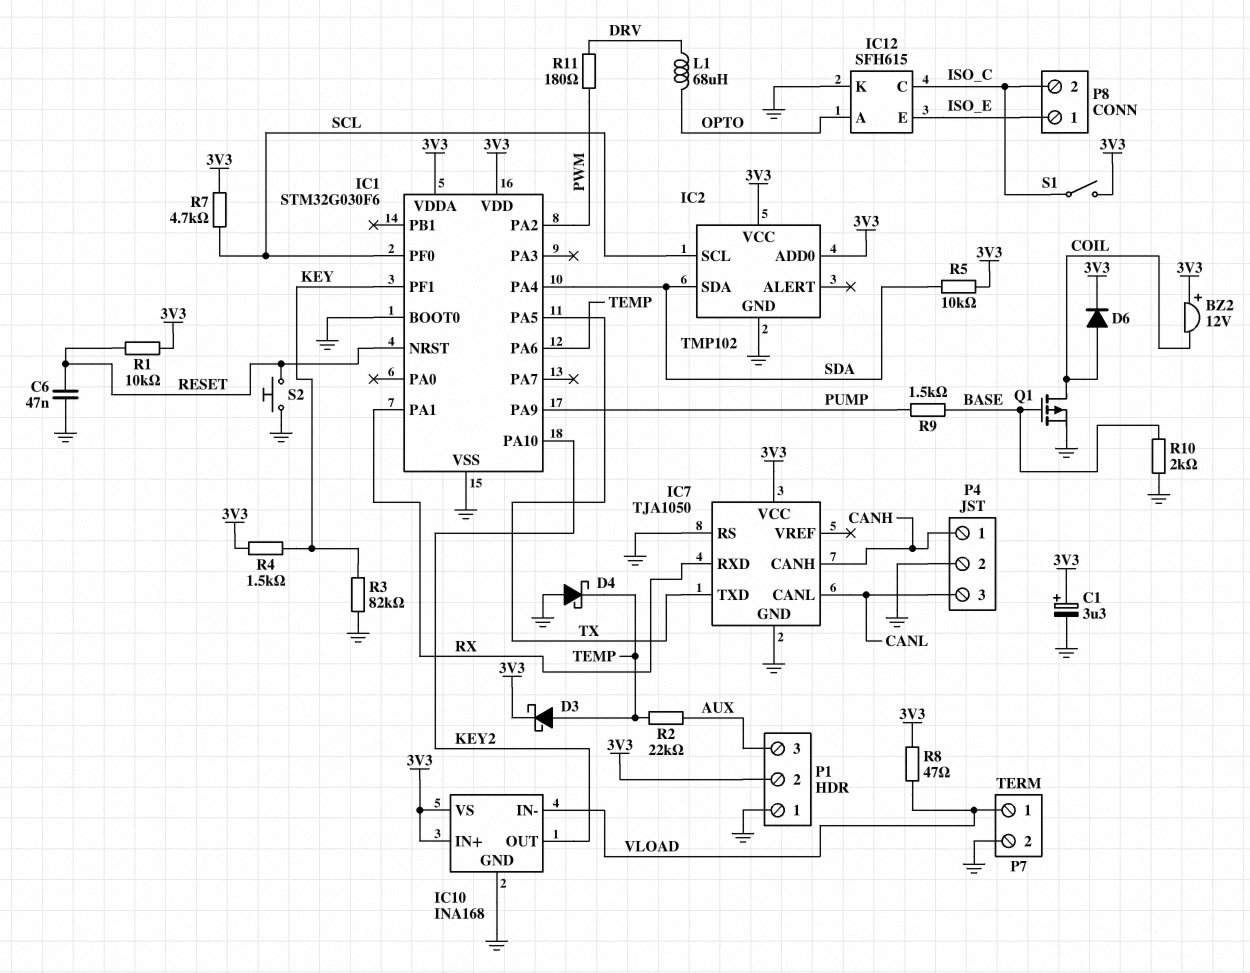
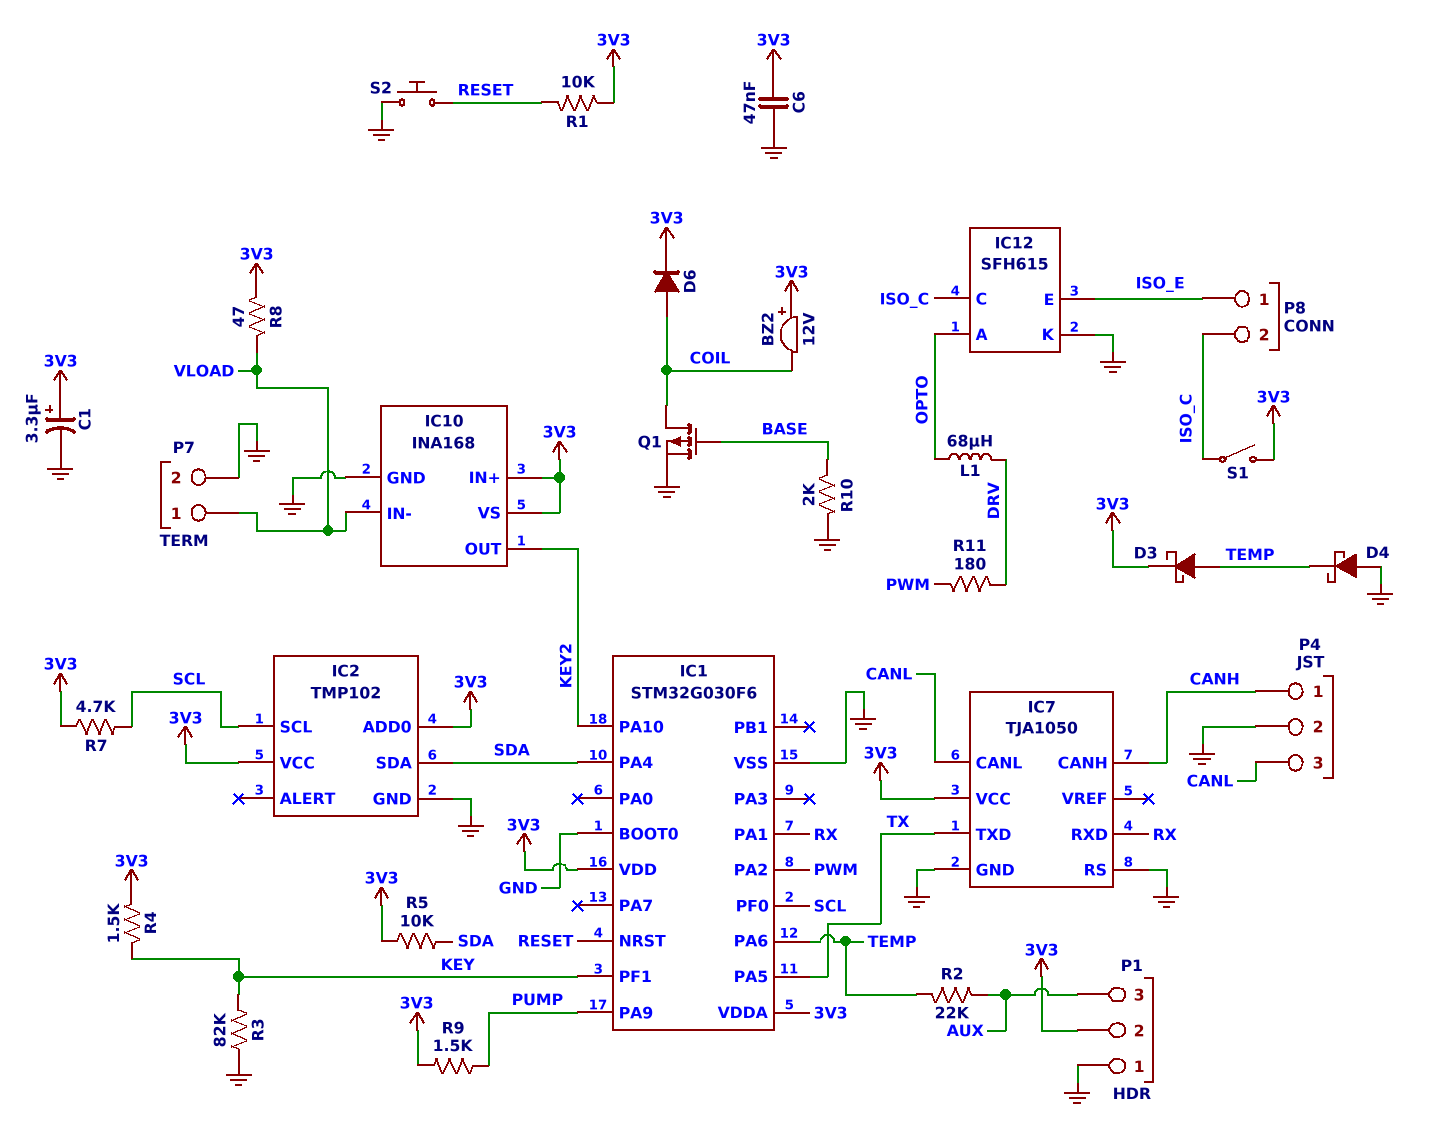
C6: 47nF (GND, RESET) -> 47nF (3V3, GND)
R9: 1.5k (BASE, PUMP) -> 1.5k (3V3, PUMP)

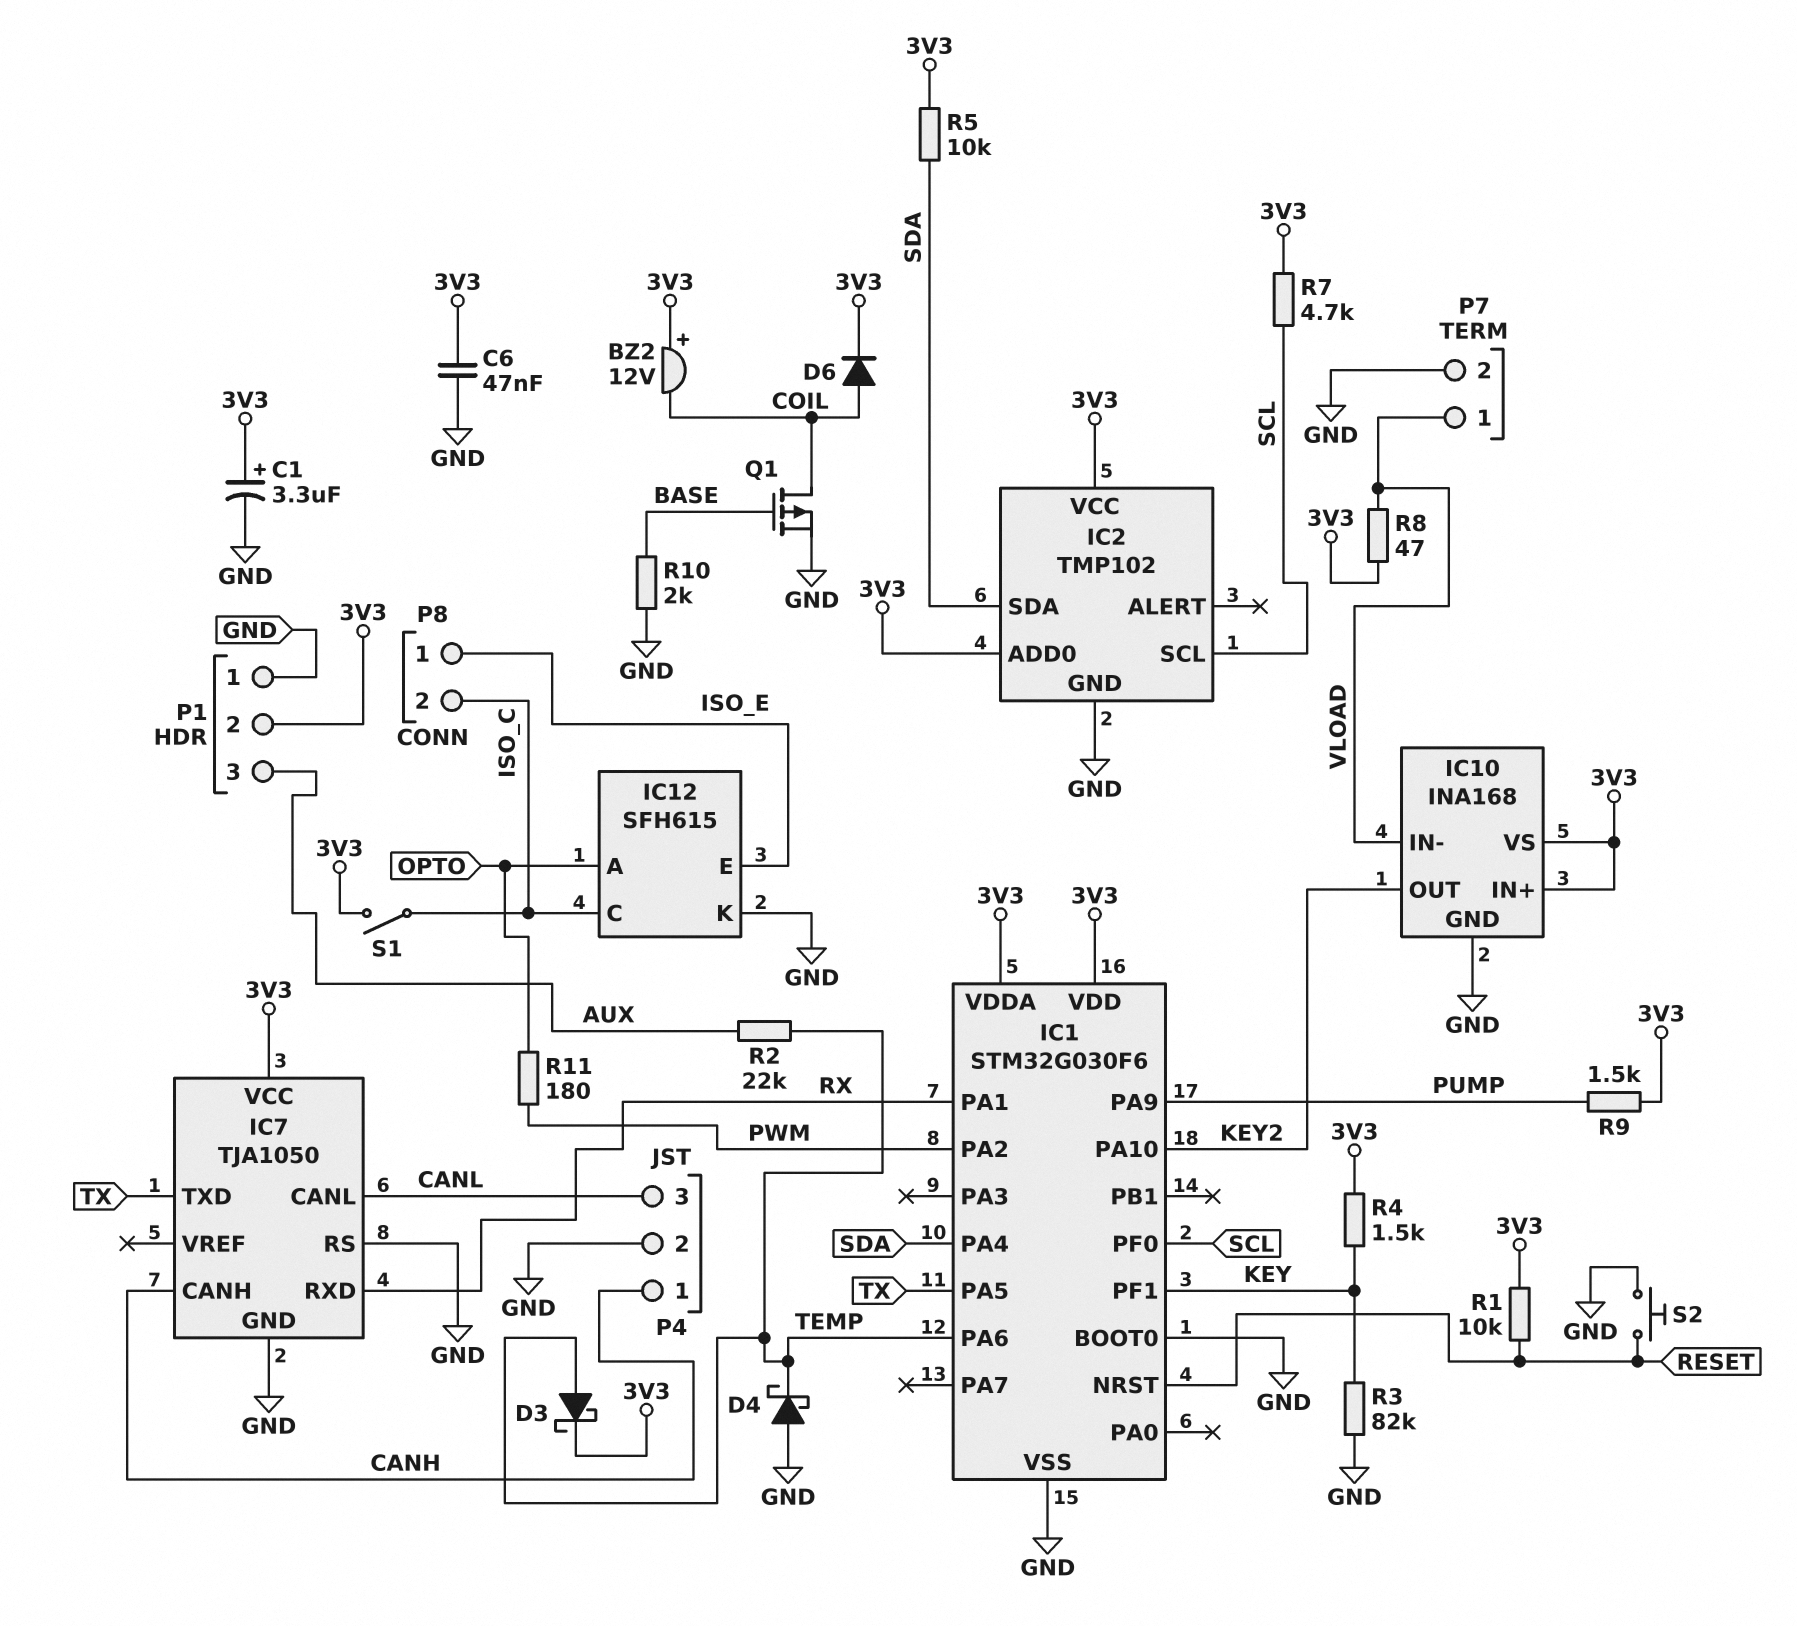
L1: 68uH (DRV, OPTO) -> none
R11: 180 (DRV, PWM) -> 180 (OPTO, PWM)

